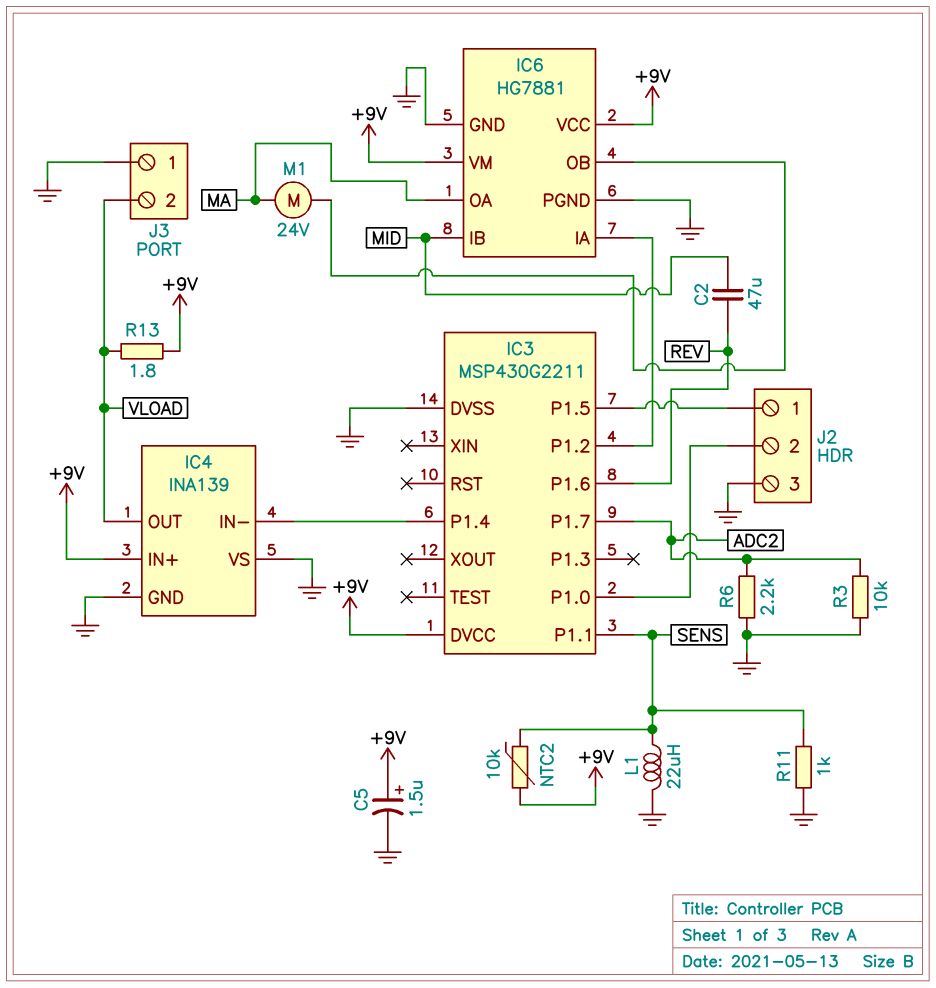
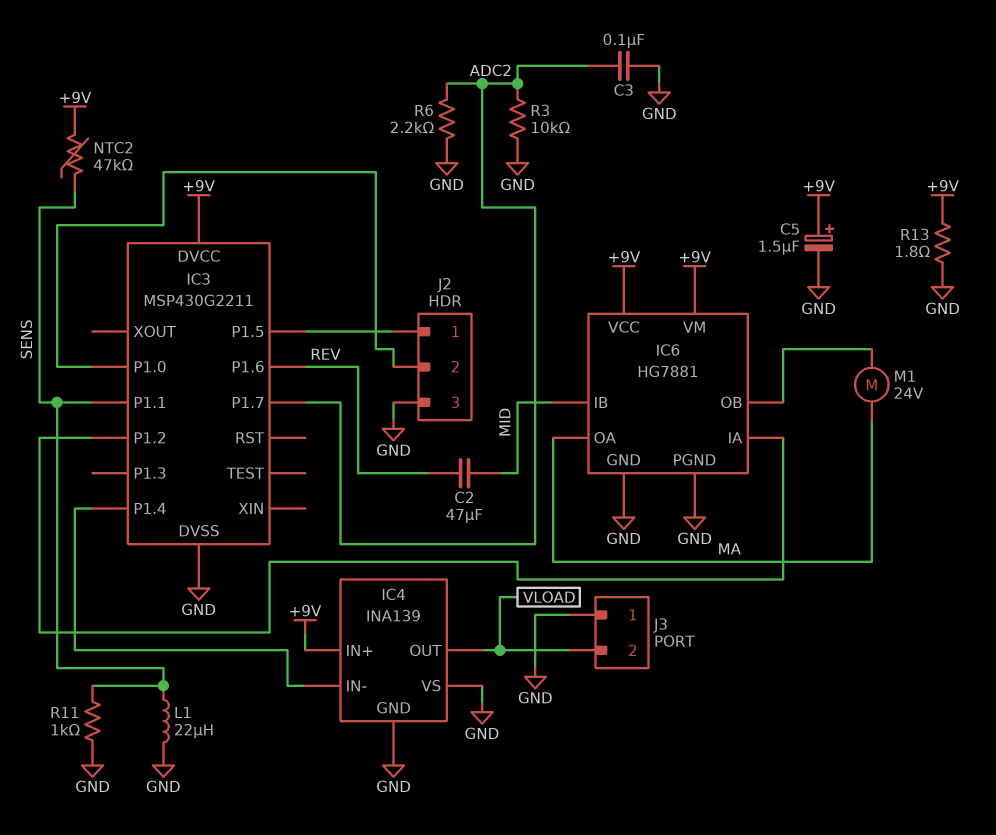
C3: none -> 100nF (ADC2, GND)
NTC2: 10k (+9V, SENS) -> 47k (+9V, SENS)
R13: 1.8 (+9V, VLOAD) -> 1.8 (+9V, GND)

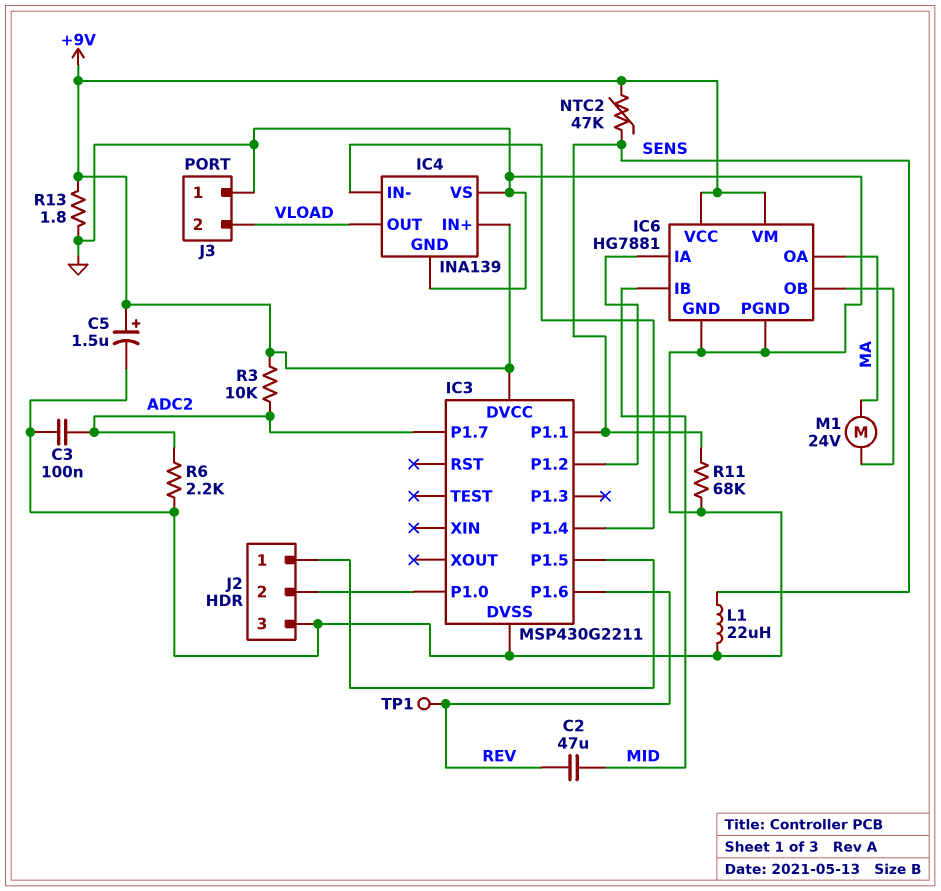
R3: 10k (ADC2, GND) -> 10k (+9V, ADC2)
R11: 1k (GND, SENS) -> 68k (GND, SENS)
TP1: none -> test point (REV)

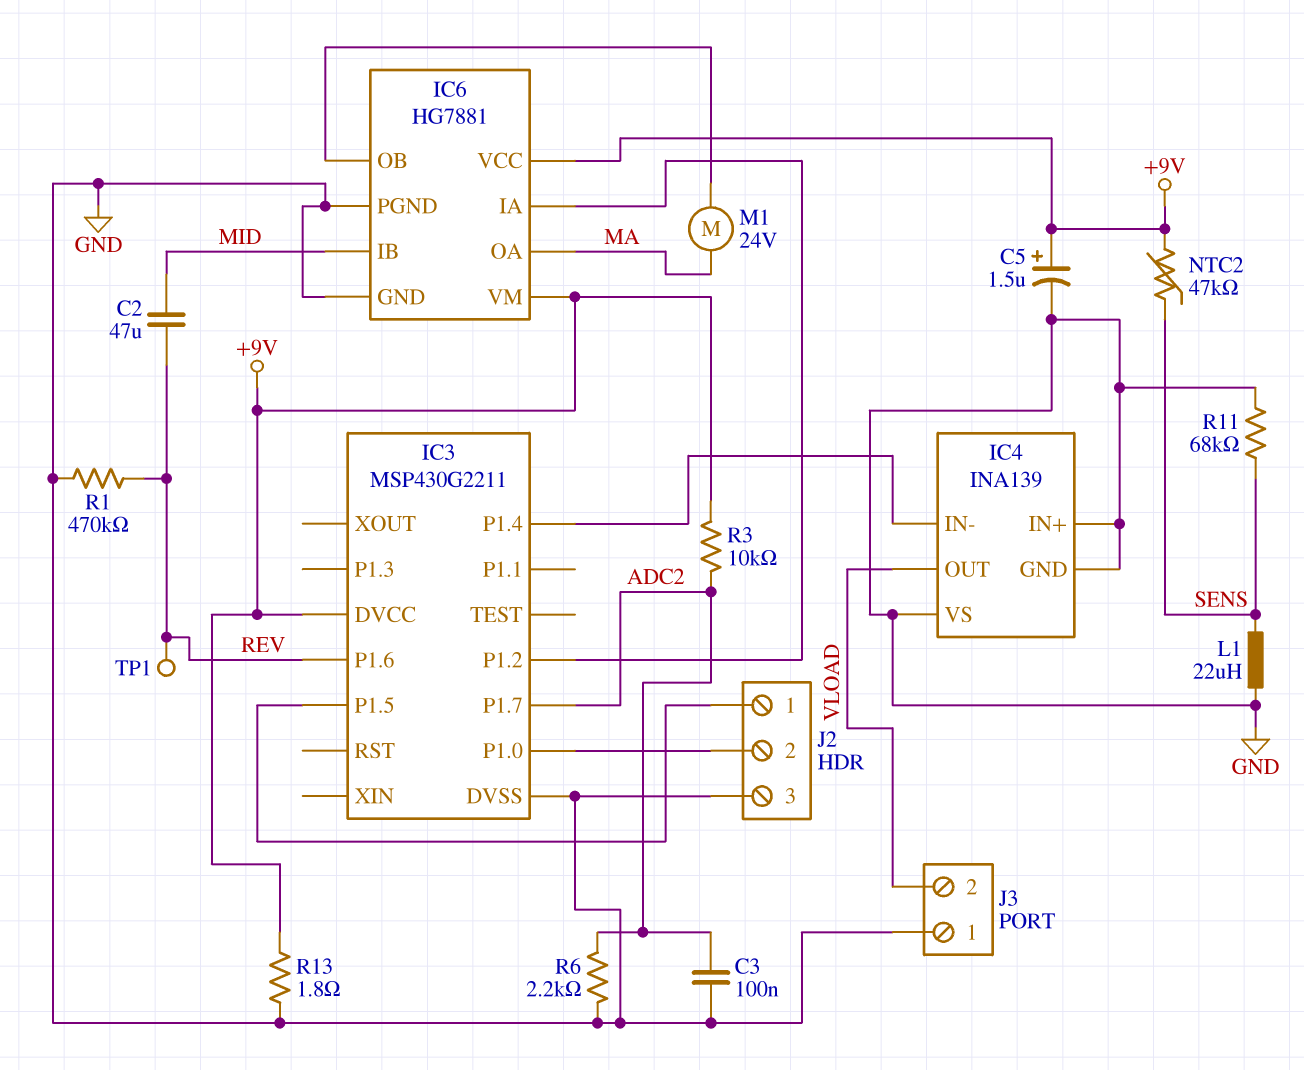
IC3 pin P1.1: SENS -> none
IC4 pin IN+: +9V -> GND
R1: none -> 470k (GND, REV)

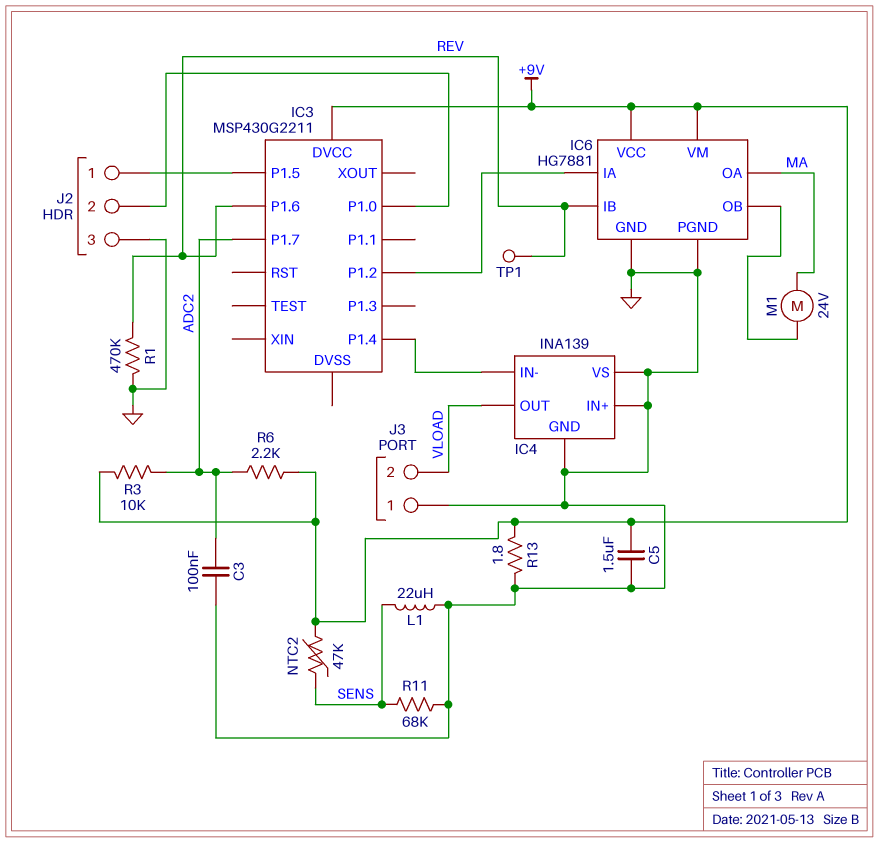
C2: 47uF (MID, REV) -> none
C5: 1.5uF (plus +9V, minus GND) -> 1.5uF (+9V, GND)
IC3 pin DVSS: GND -> none
IC6 pin IB: MID -> REV
R6: 2.2k (ADC2, GND) -> 2.2k (+9V, ADC2)

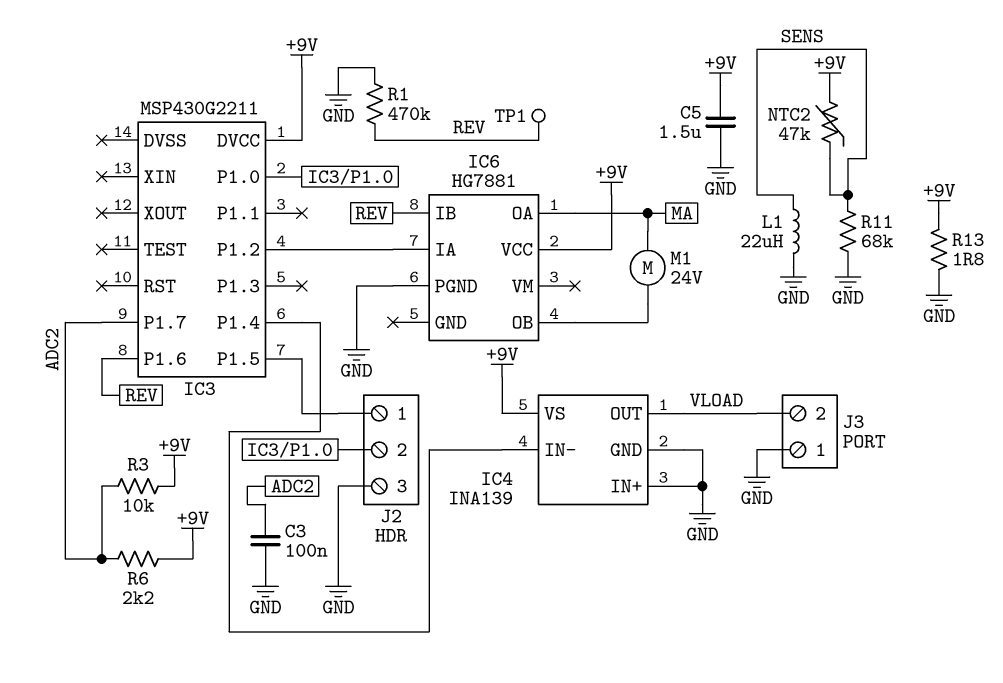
IC4 pin VS: GND -> +9V
IC6 pin GND: GND -> none
IC6 pin VM: +9V -> none

